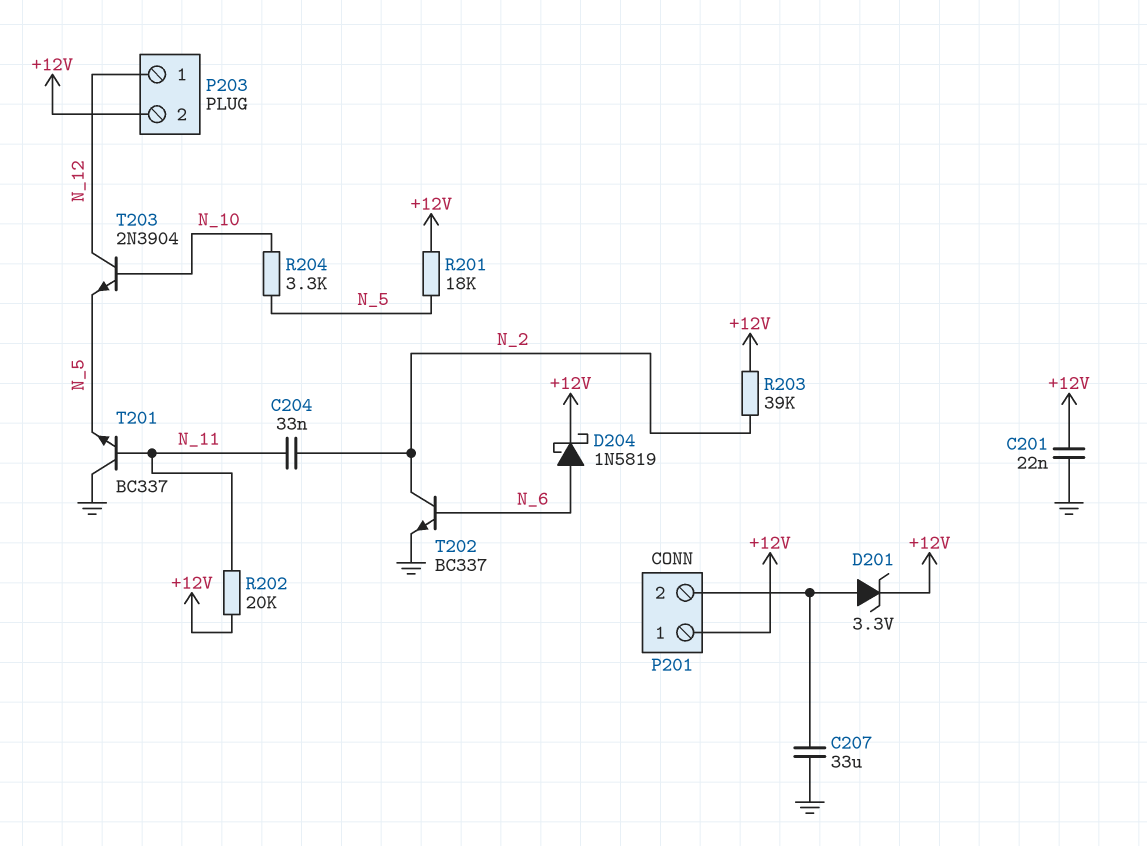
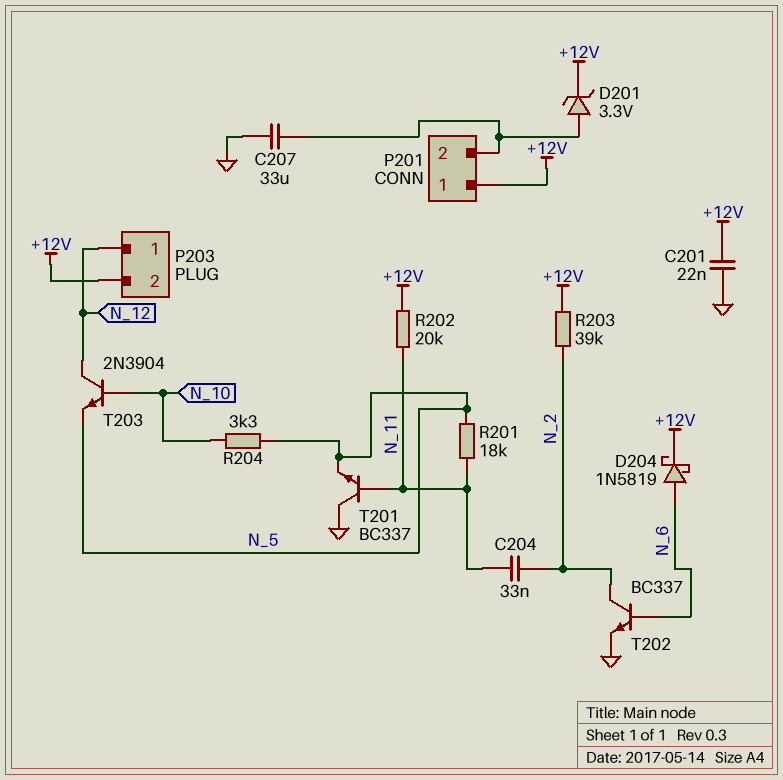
R201: 18k (+12V, N_5) -> 18k (N_5, N_11)

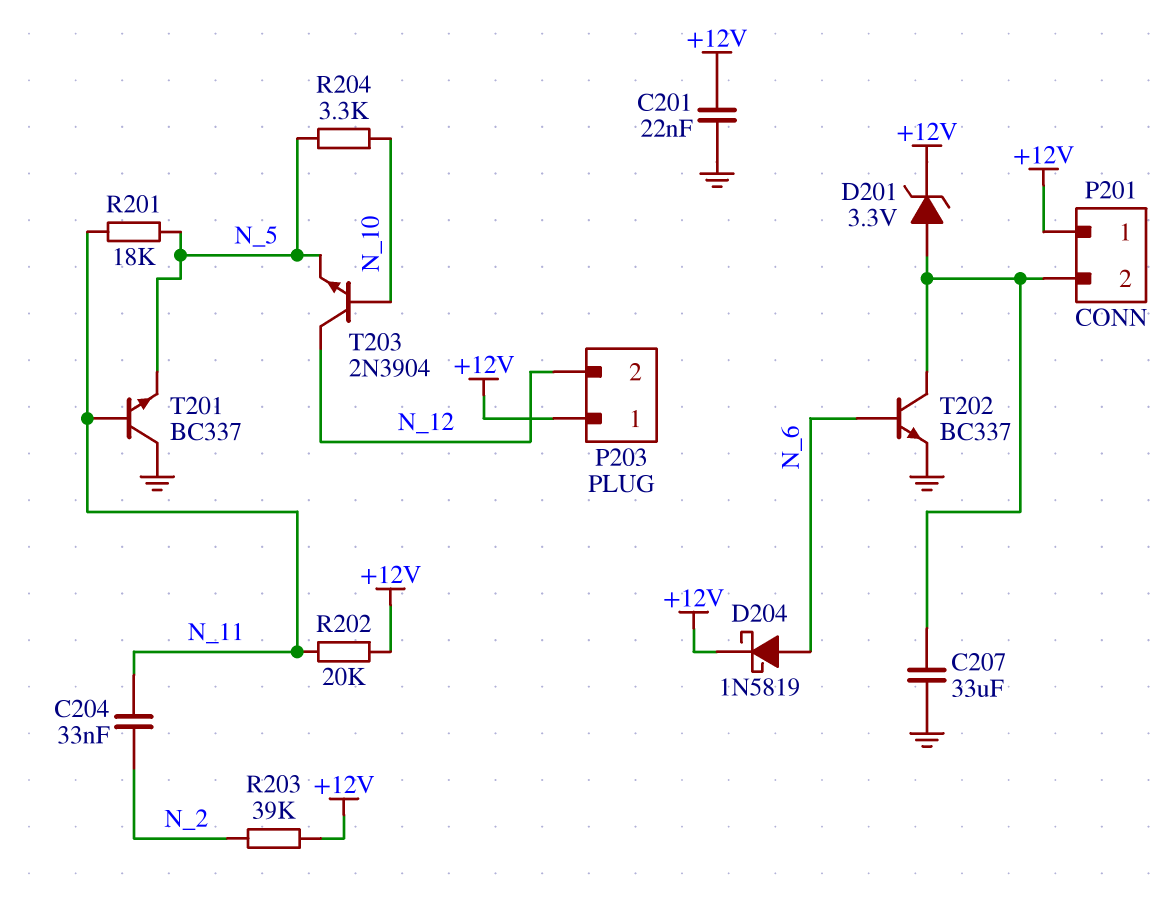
P203 pin 1: N_12 -> +12V
P203 pin 2: +12V -> N_12
T202: NPN BC337 (B N_6, C N_2, E GND) -> NPN BC337 (B N_6, C P201/2, E GND)

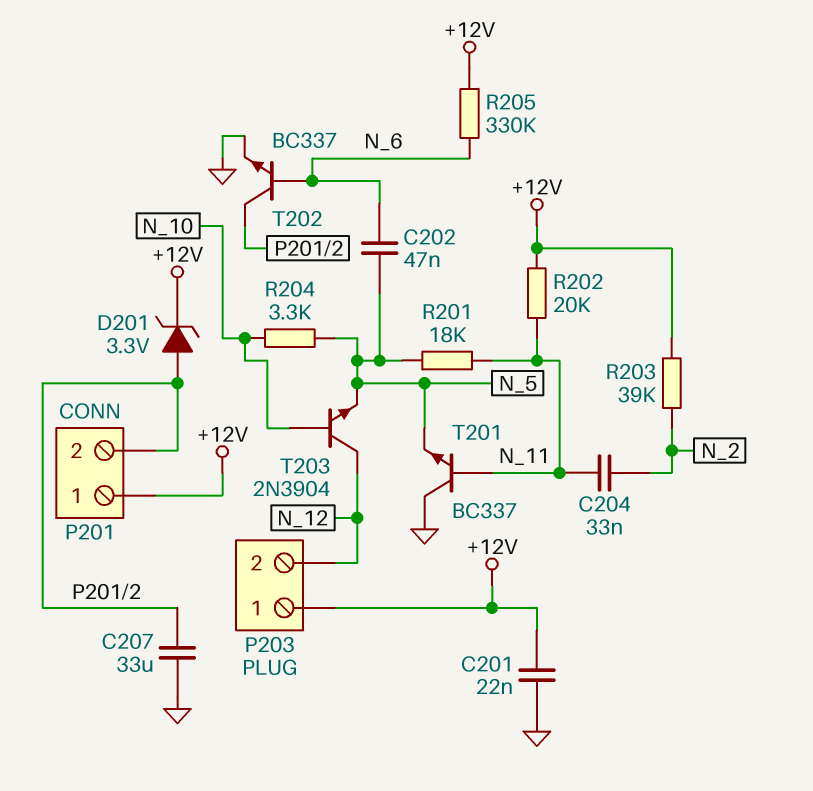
C202: none -> 47nF (N_5, N_6)
D204: schottky 1N5819 (A N_6, K +12V) -> none
R205: none -> 330k (+12V, N_6)

